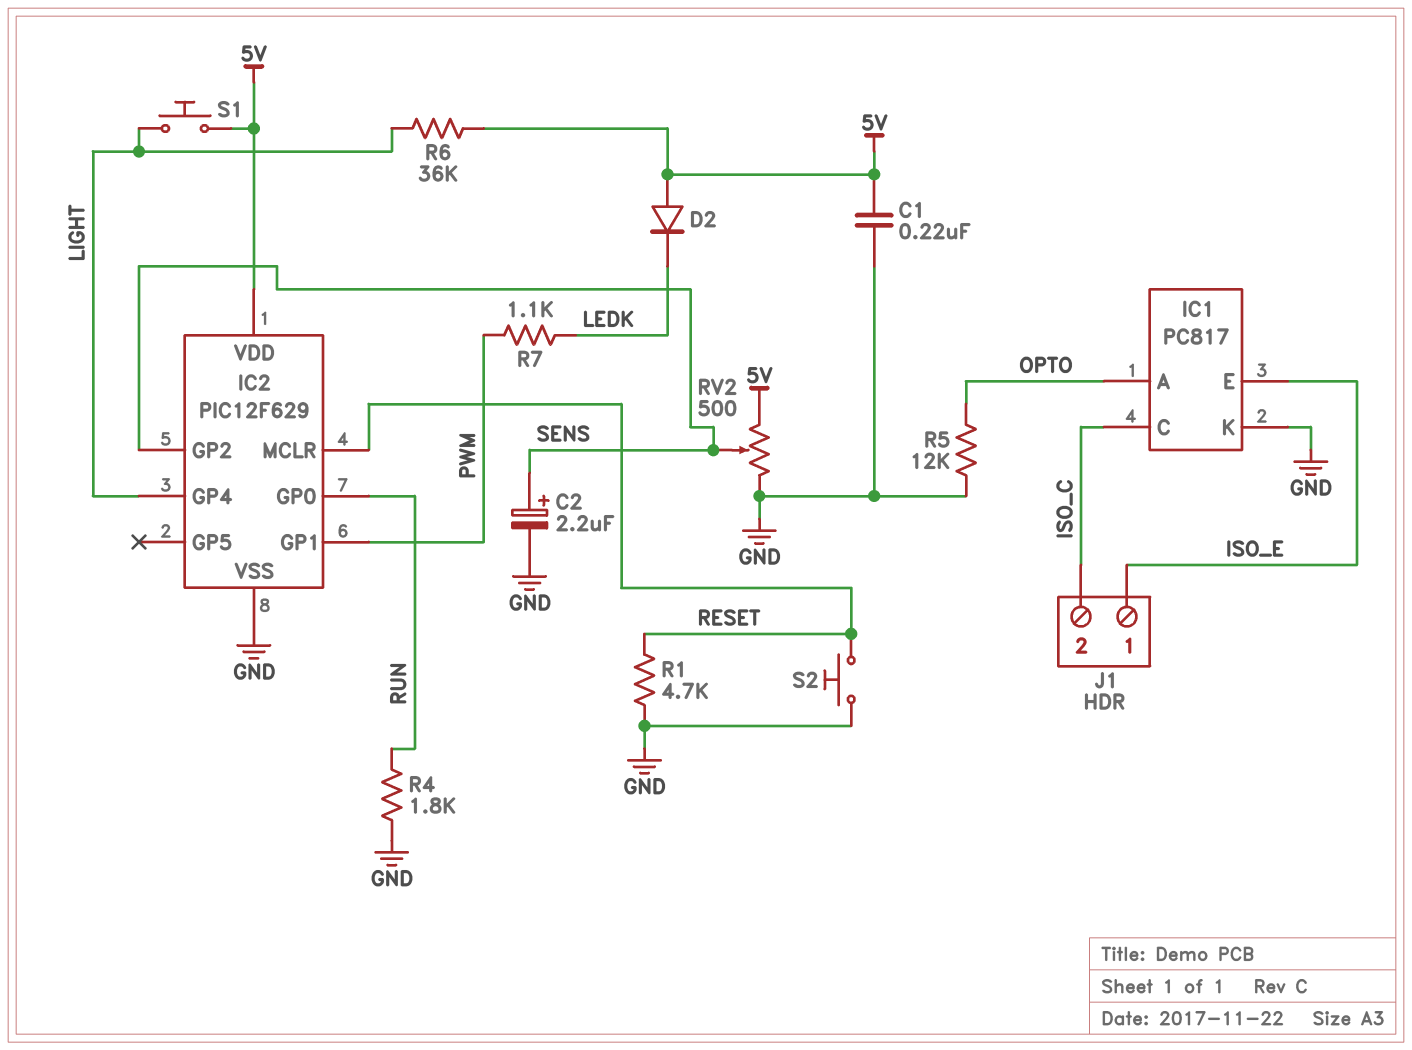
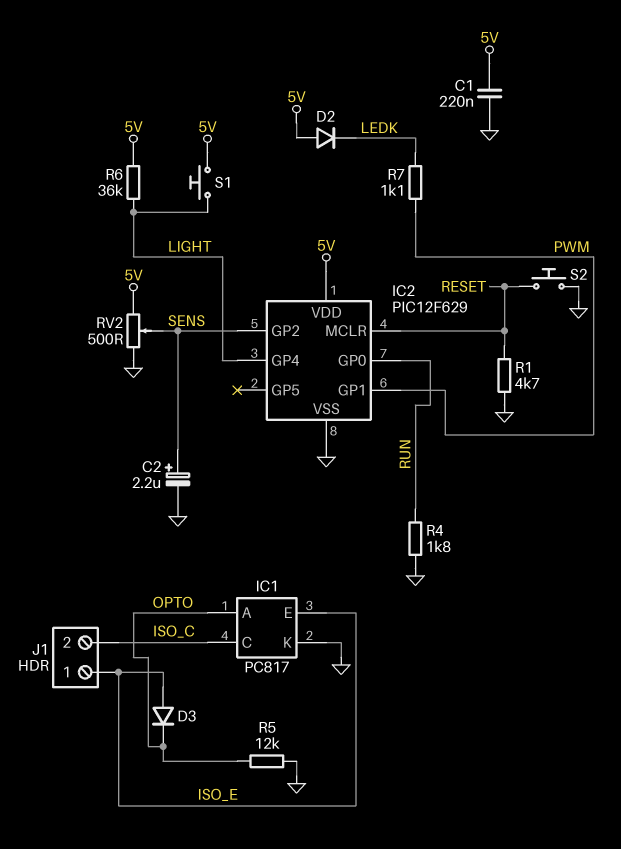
D3: none -> diode (A ISO_E, K OPTO)

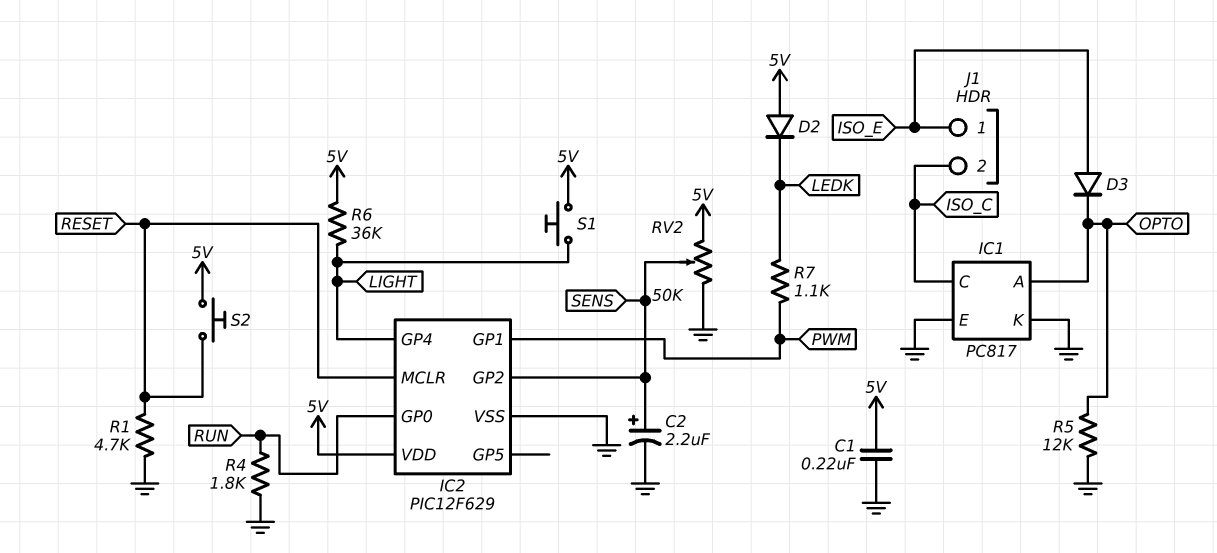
IC1 pin E: ISO_E -> GND
RV2: 500 (5V, GND, wiper SENS) -> 50k (5V, GND, wiper SENS)
S2: button (GND, RESET) -> button (5V, RESET)

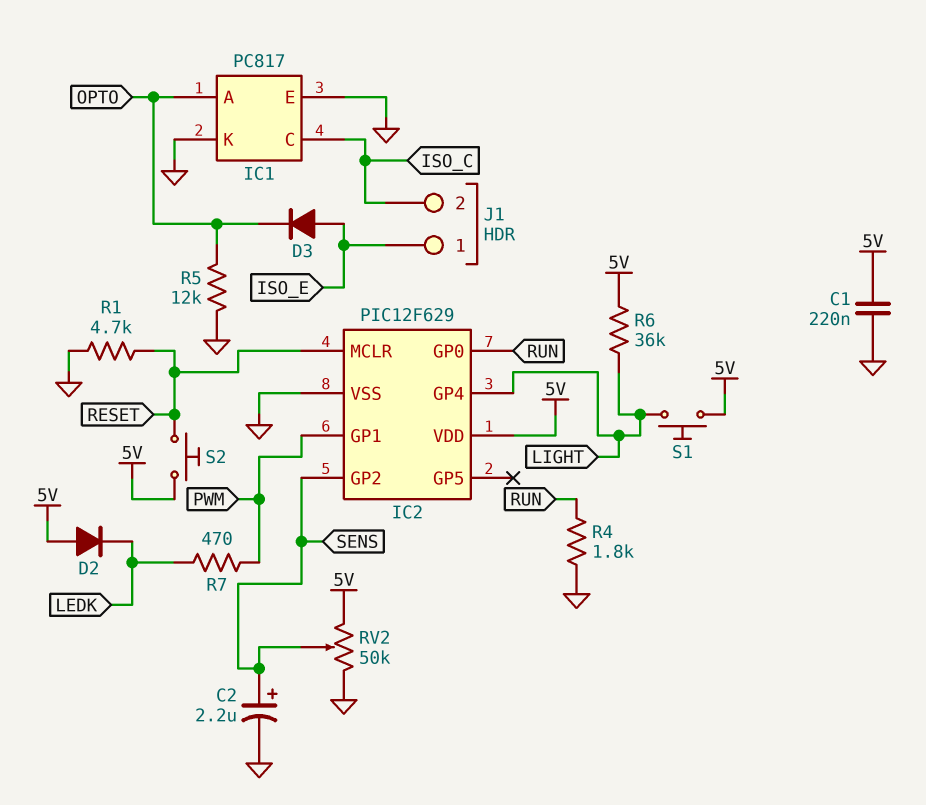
R7: 1.1k (LEDK, PWM) -> 470 (LEDK, PWM)

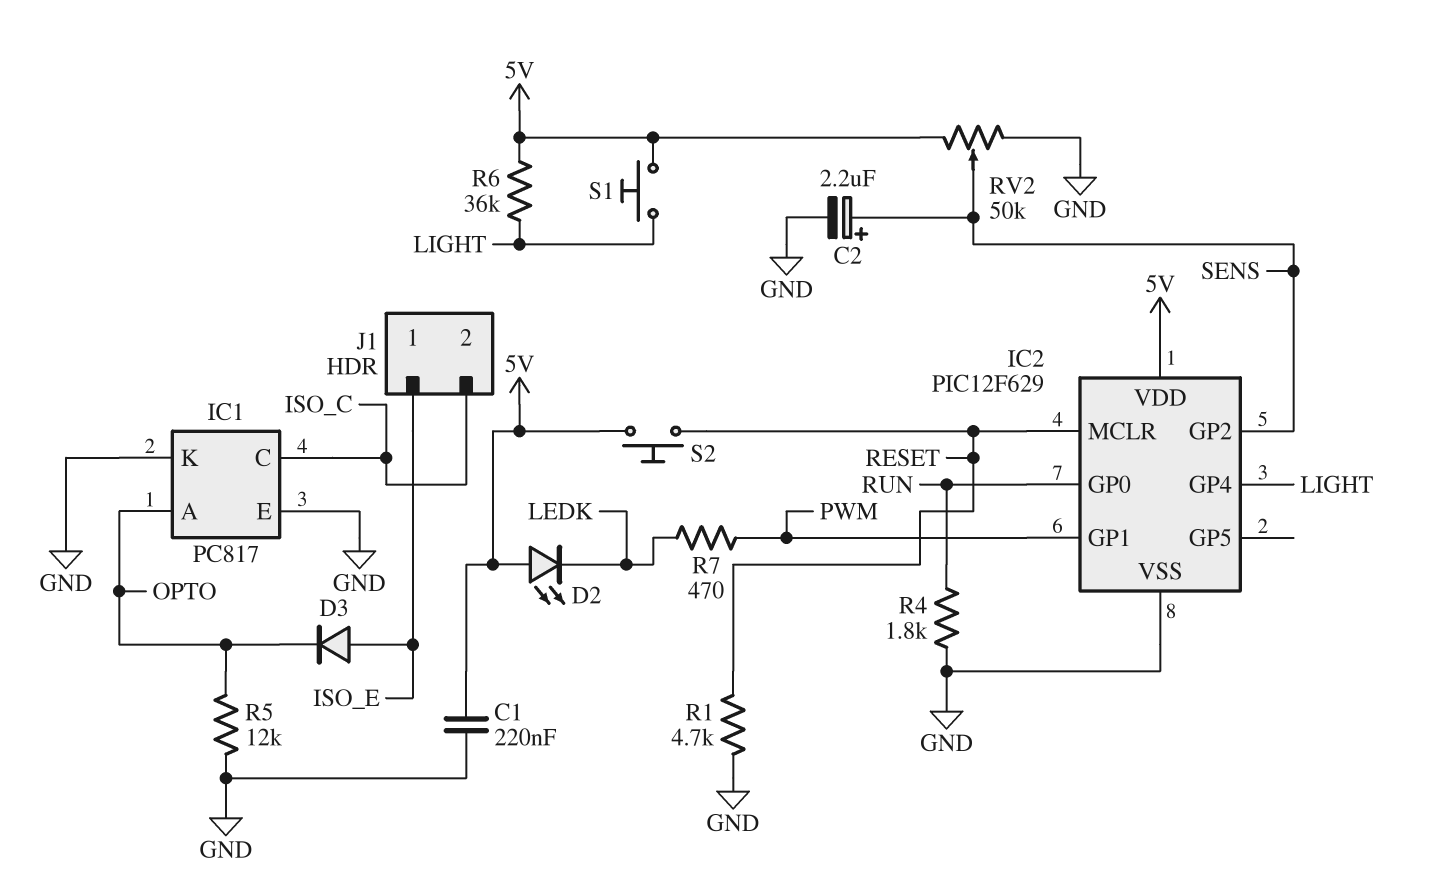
D2: diode (A 5V, K LEDK) -> LED (A 5V, K LEDK)

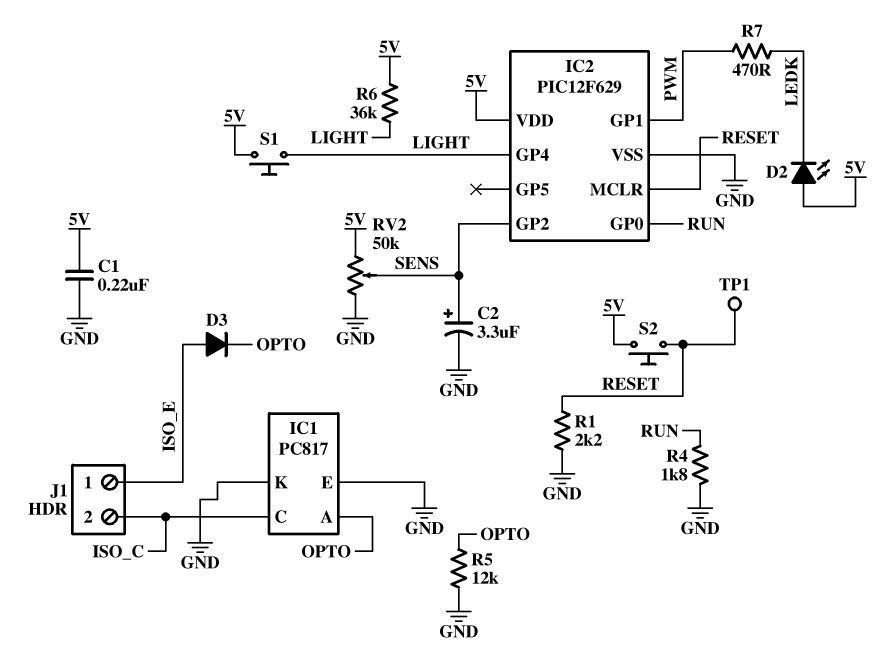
C2: 2.2uF (plus SENS, minus GND) -> 3.3uF (plus SENS, minus GND)
R1: 4.7k (GND, RESET) -> 2.2k (GND, RESET)
TP1: none -> test point (RESET)

